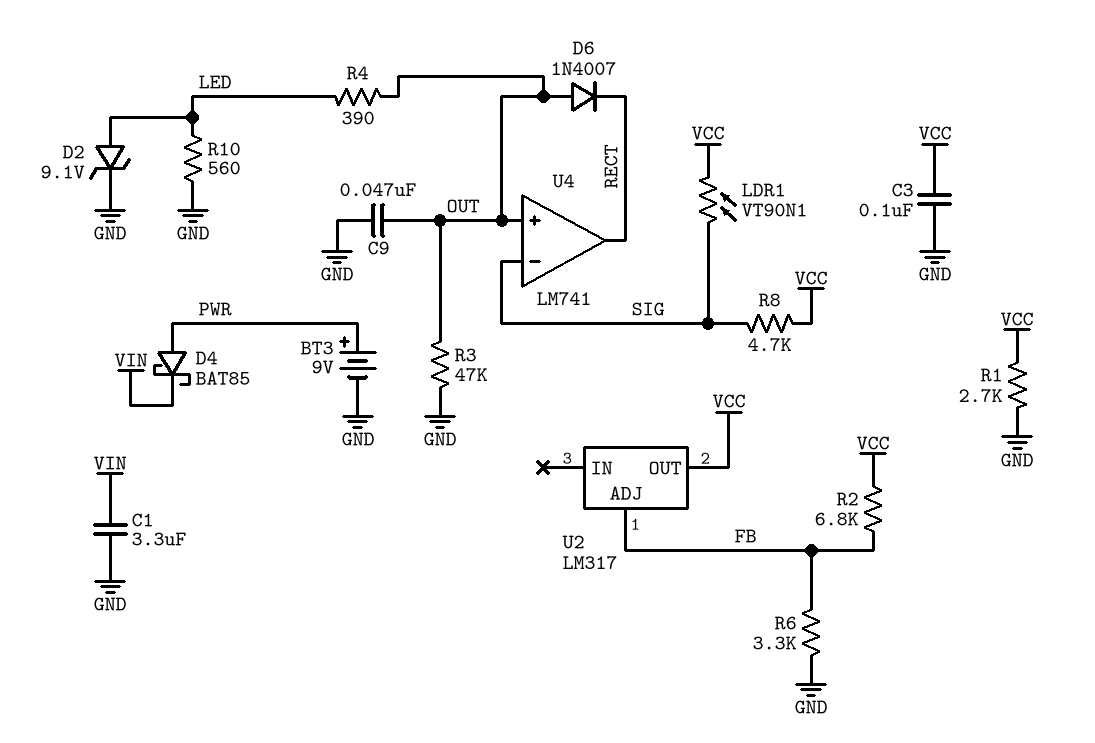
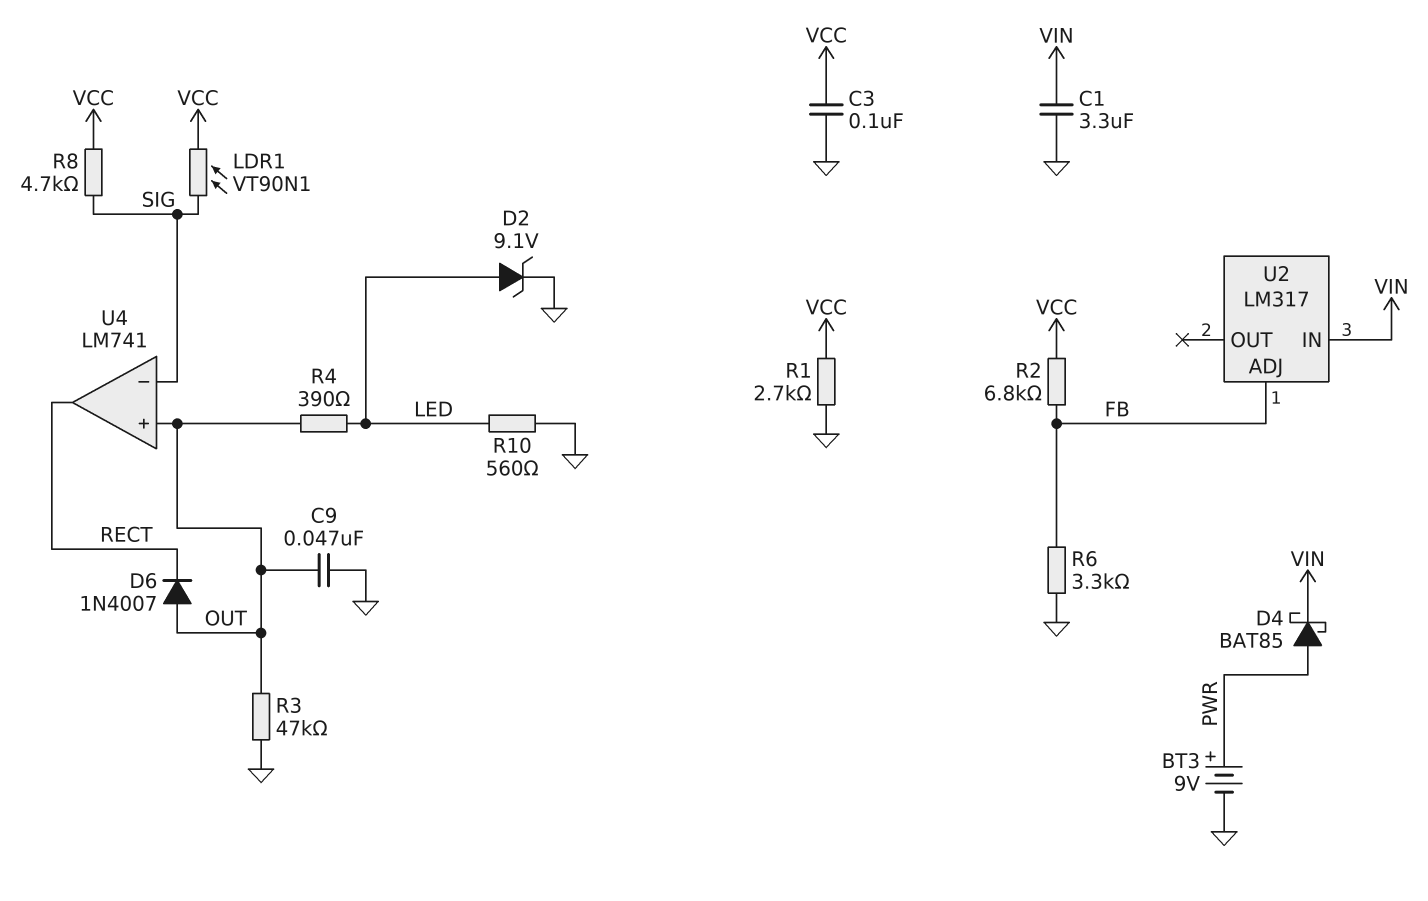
U2 pin IN: none -> VIN
U2 pin OUT: VCC -> none

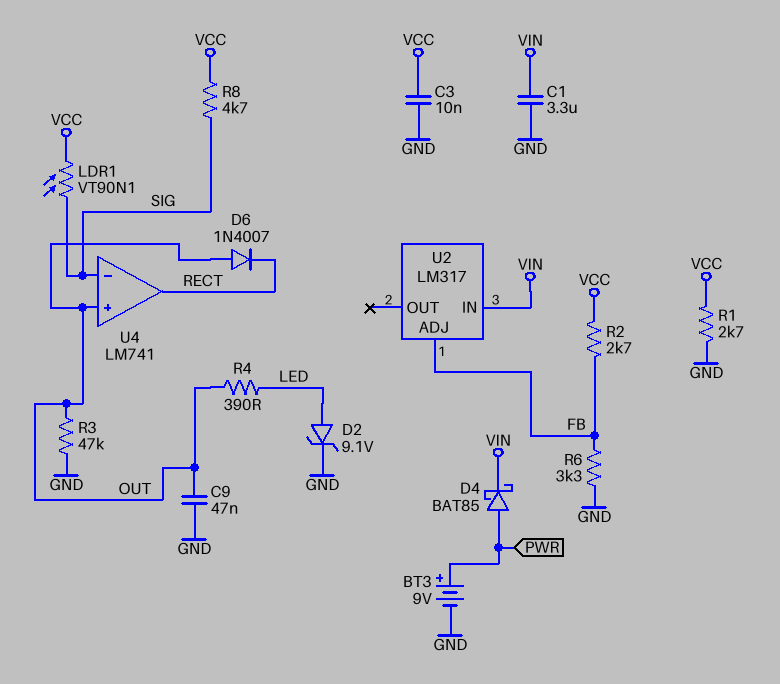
C3: 100nF (GND, VCC) -> 10nF (GND, VCC)
R2: 6.8k (FB, VCC) -> 2.7k (FB, VCC)
R10: 560 (GND, LED) -> none

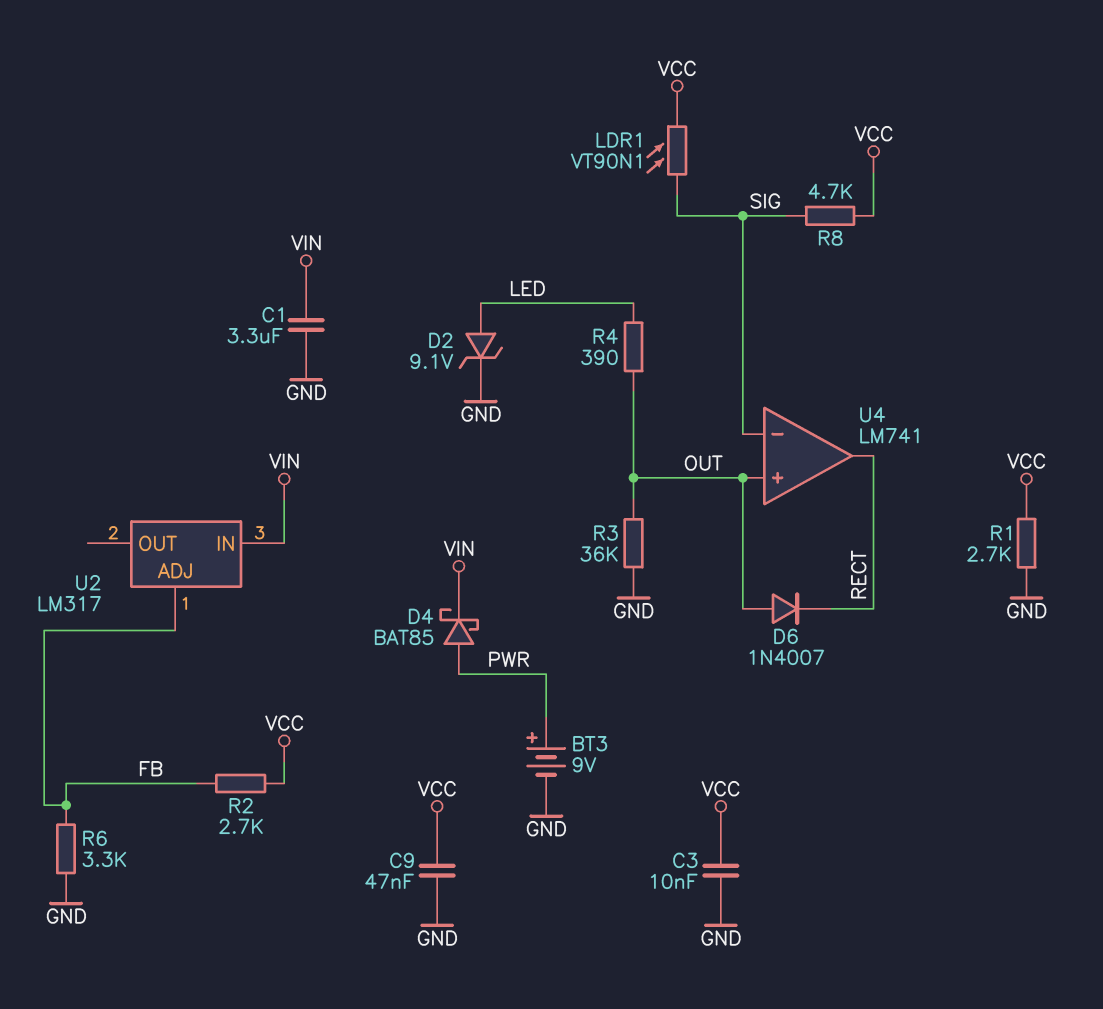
C9: 47nF (GND, OUT) -> 47nF (GND, VCC)
R3: 47k (GND, OUT) -> 36k (GND, OUT)

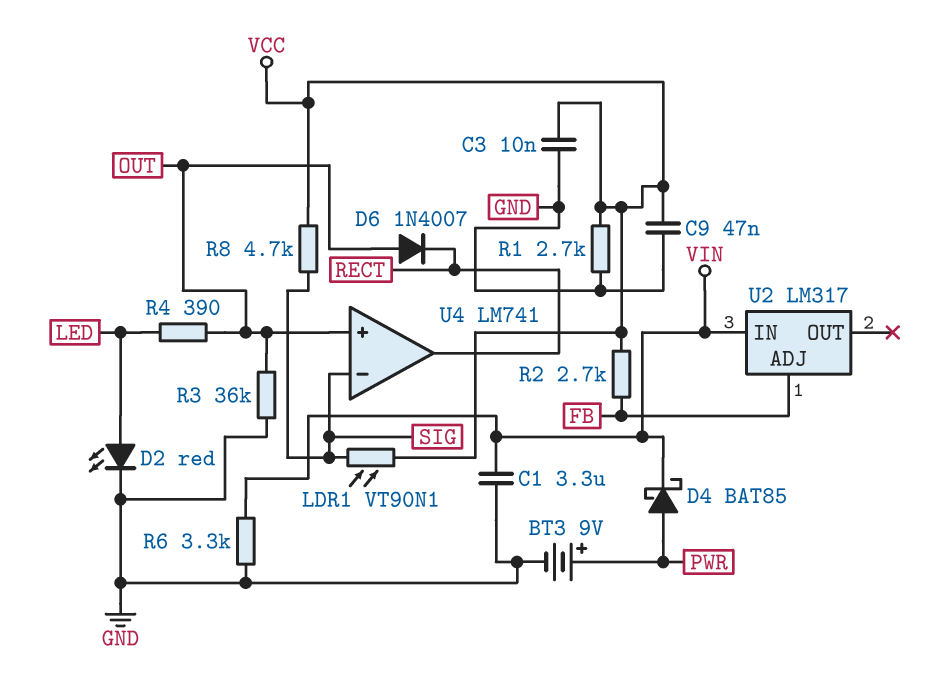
D2: zener 9.1V (A LED, K GND) -> LED red (A LED, K GND)
R6: 3.3k (FB, GND) -> 3.3k (GND, VIN)

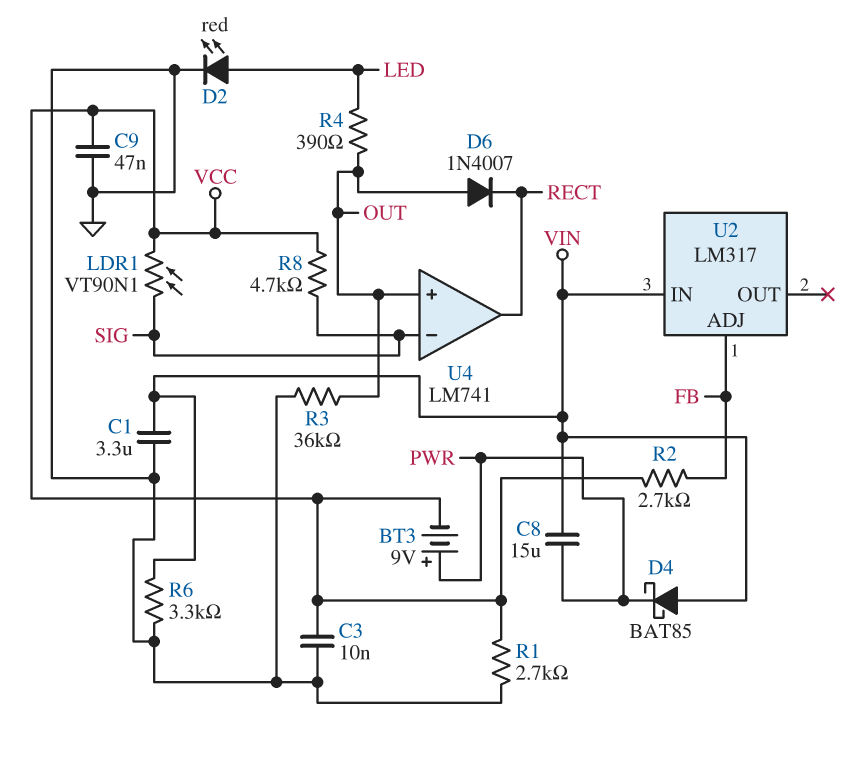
BT3: 9V (plus PWR, minus GND) -> 9V (plus PWR, minus VCC)
C8: none -> 15uF (PWR, VIN)
D4: schottky BAT85 (A PWR, K VIN) -> schottky BAT85 (A VIN, K PWR)

